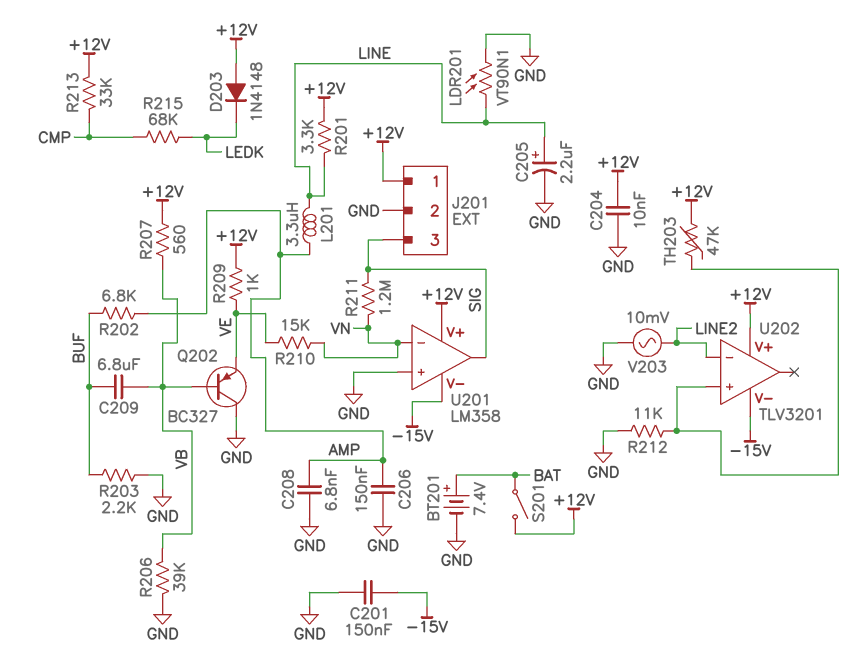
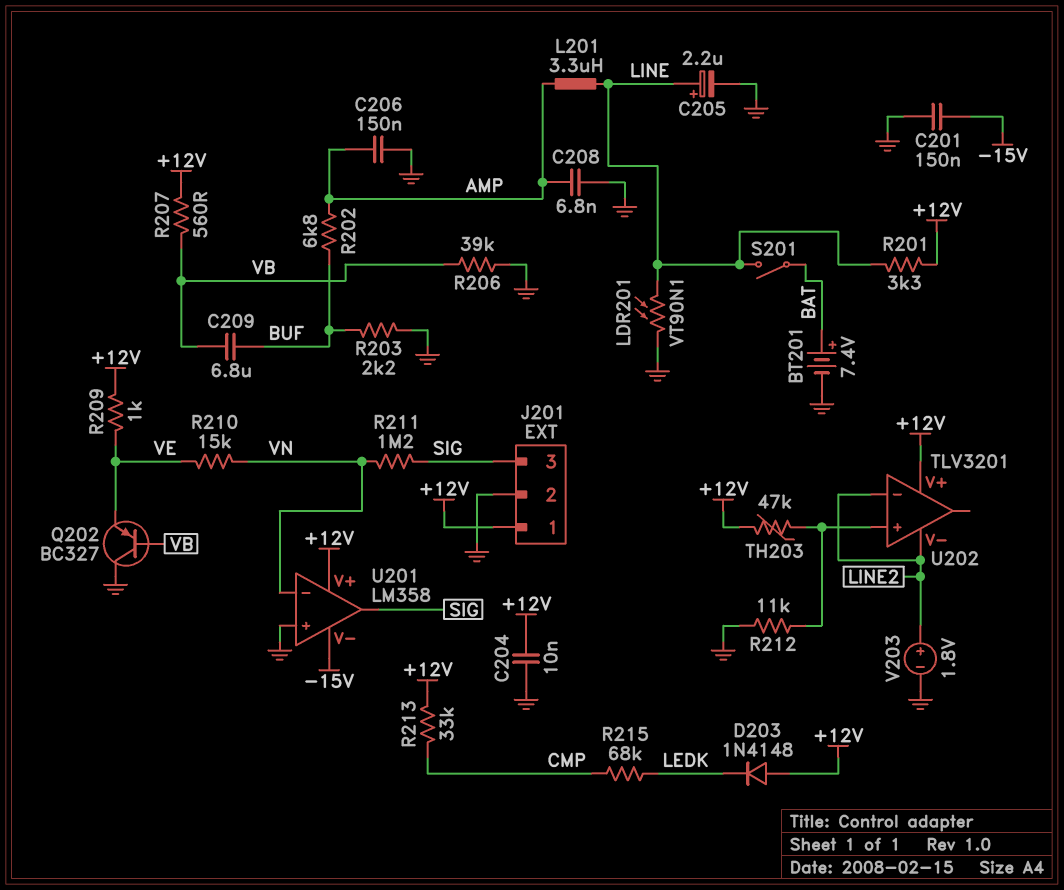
S201: switch (+12V, BAT) -> switch (BAT, LINE)
U202 pin V-: -15V -> LINE2
V203: AC 10mV (GND, LINE2) -> 1.8V (plus LINE2, minus GND)

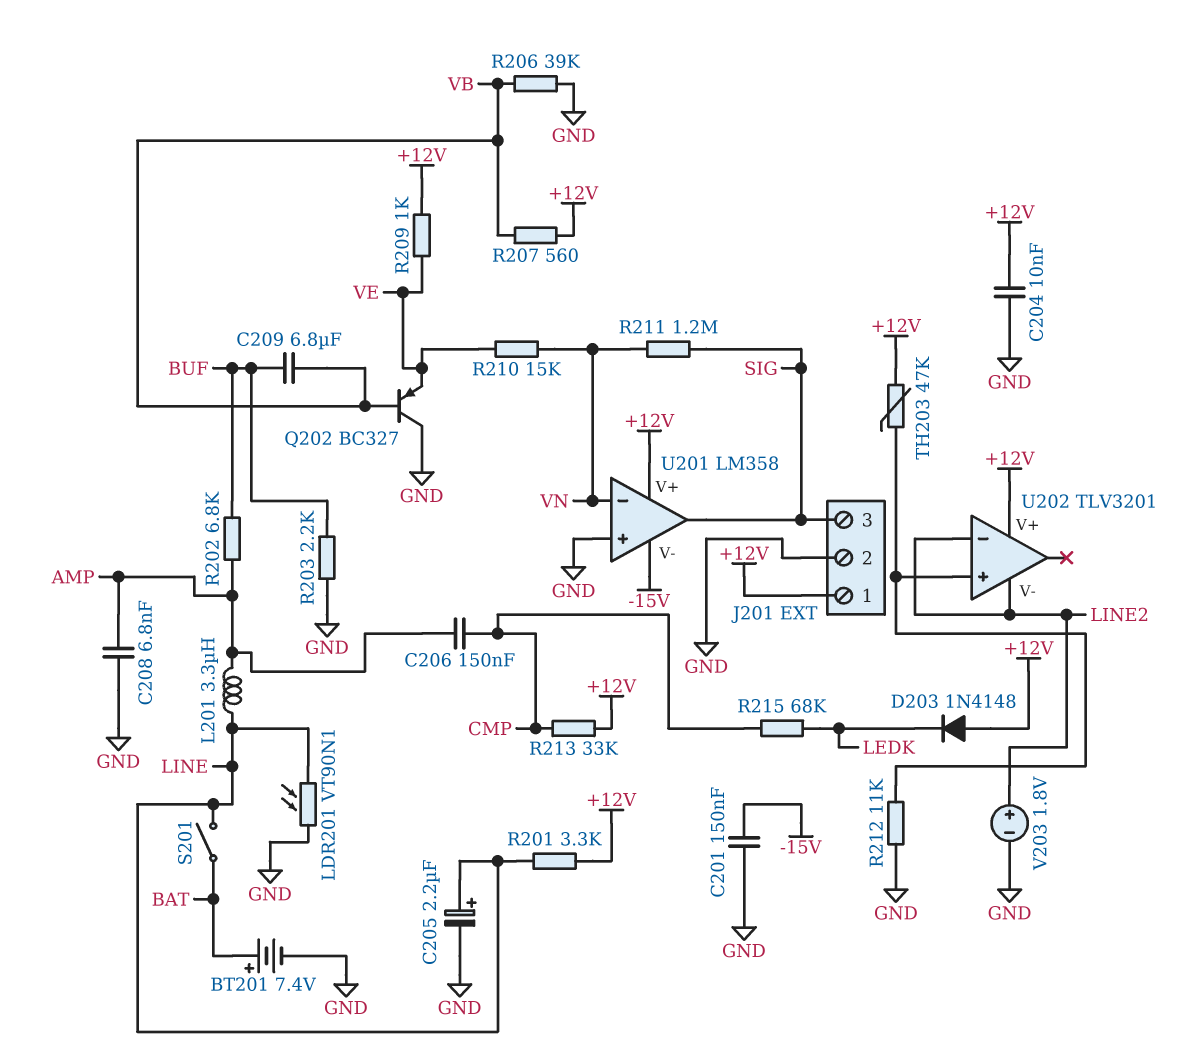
C206: 150nF (AMP, GND) -> 150nF (AMP, CMP)

